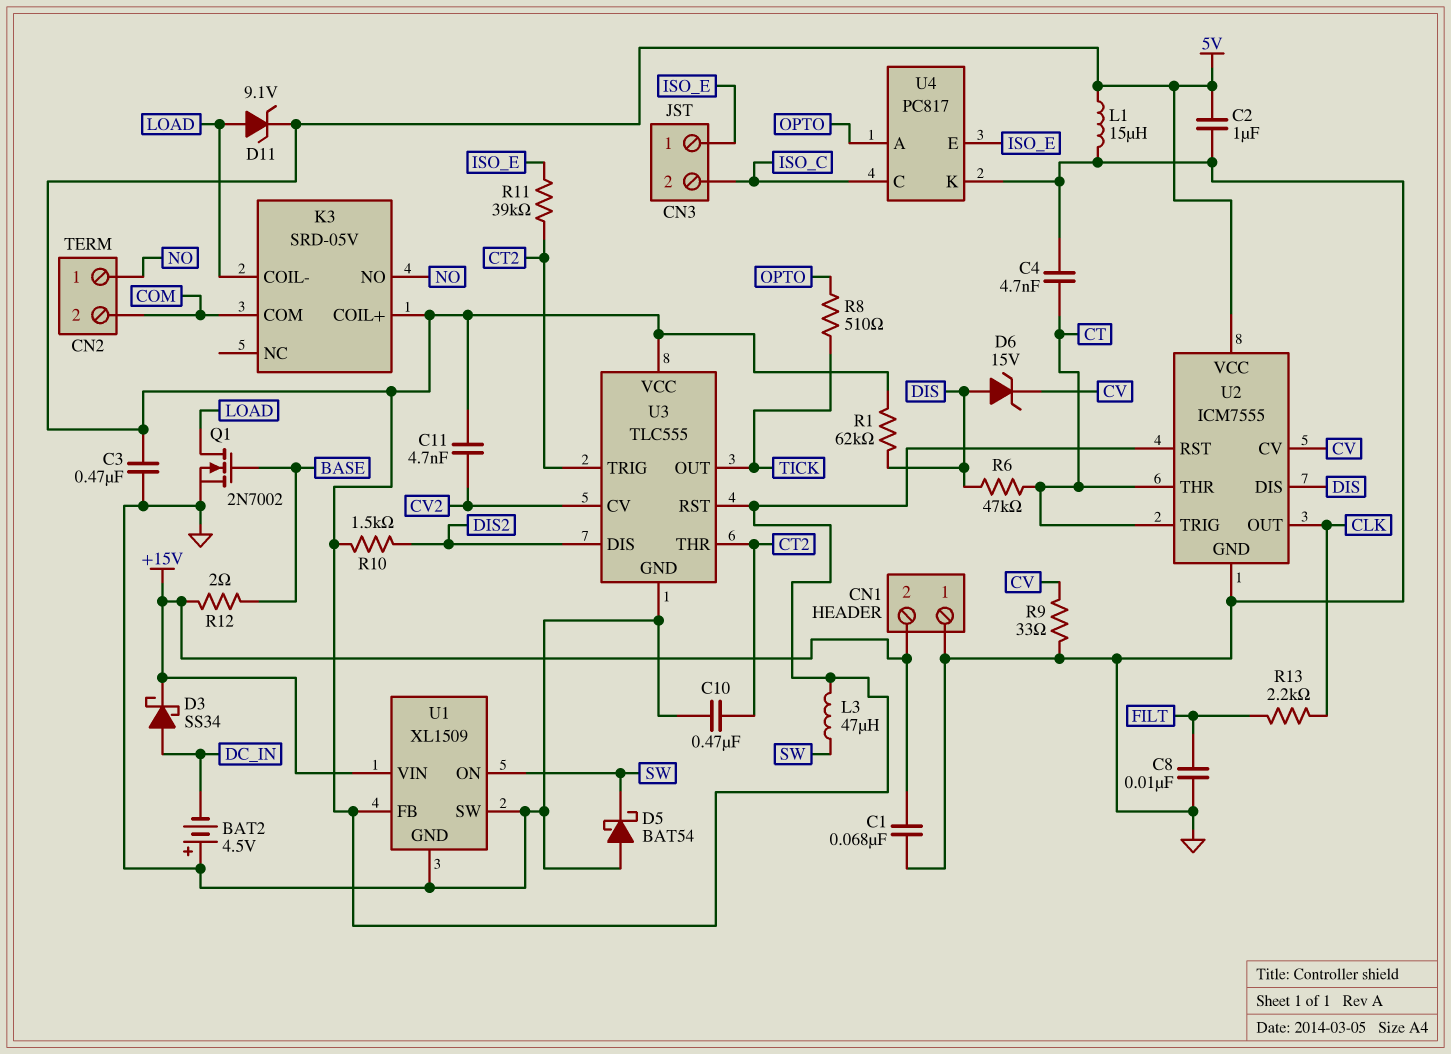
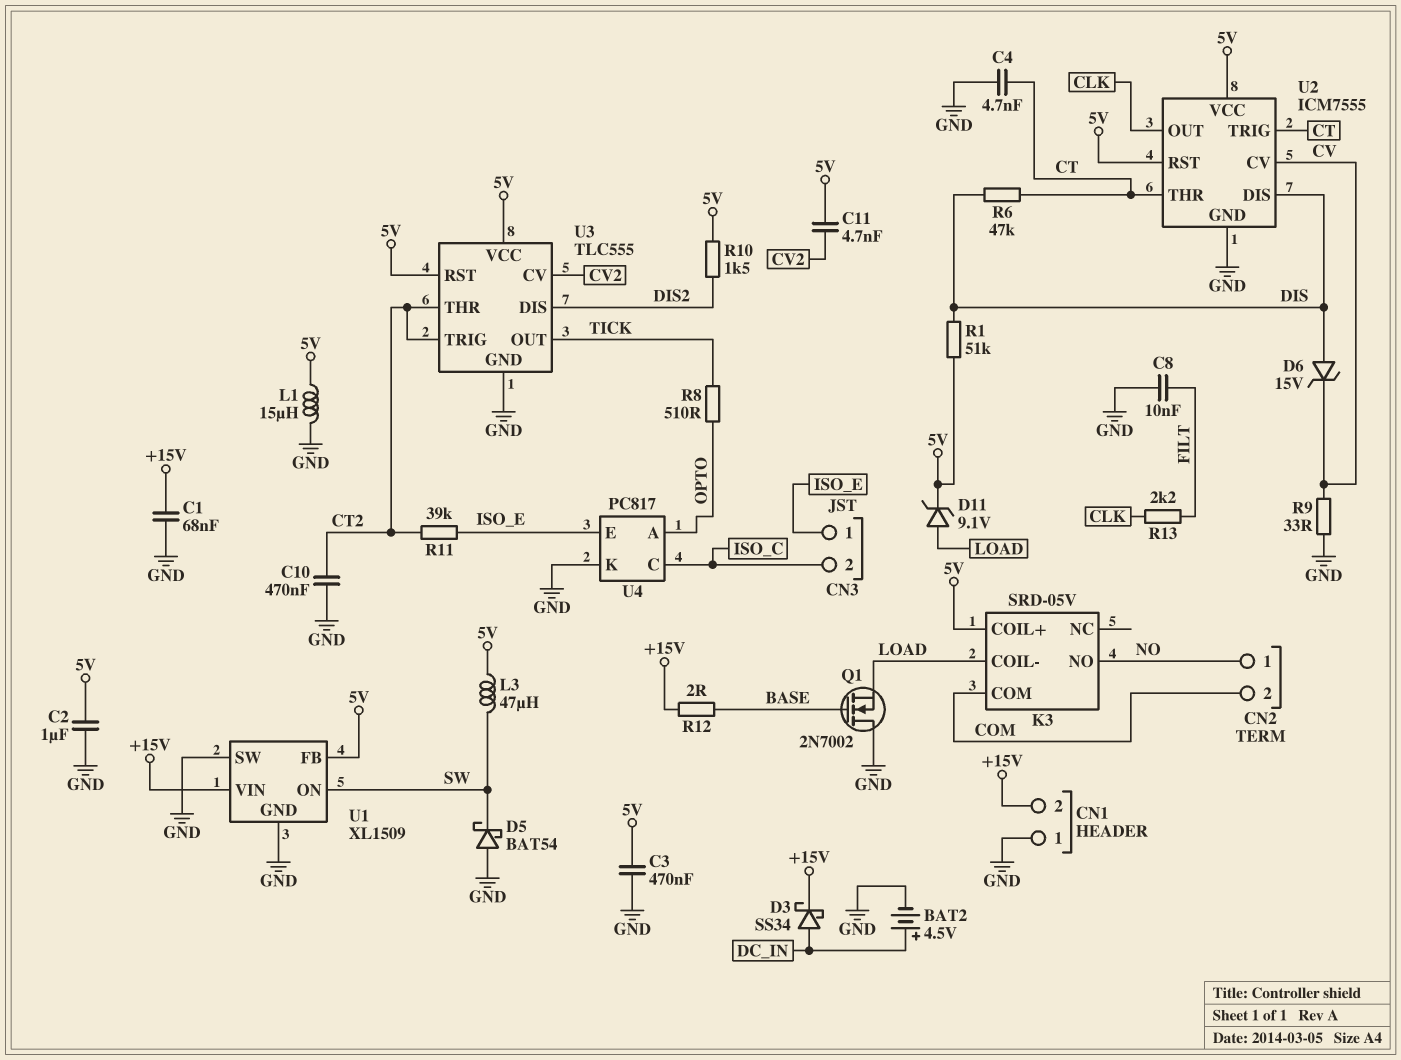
BAT2: 4.5V (plus GND, minus DC_IN) -> 4.5V (plus DC_IN, minus GND)
Q1: NMOS 2N7002 (G BASE, D LOAD, S GND) -> NMOS 2N7002 (G BASE, D GND, S LOAD)
R1: 62k (5V, DIS) -> 51k (5V, DIS)

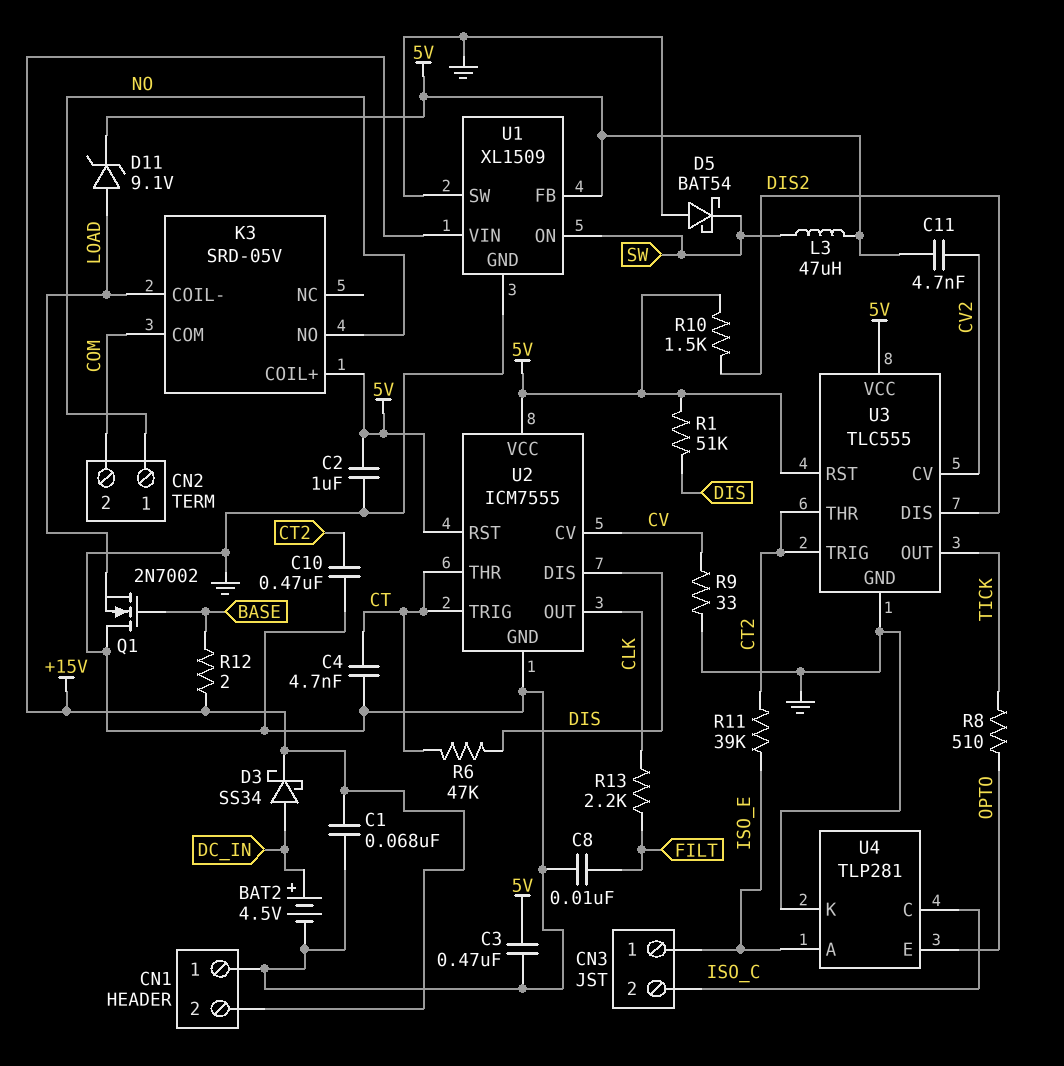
D6: zener 15V (A DIS, K CV) -> none
L1: 15uH (5V, GND) -> none
U4: PC817 -> TLP281
U4 pin A: OPTO -> ISO_E
U4 pin E: ISO_E -> OPTO

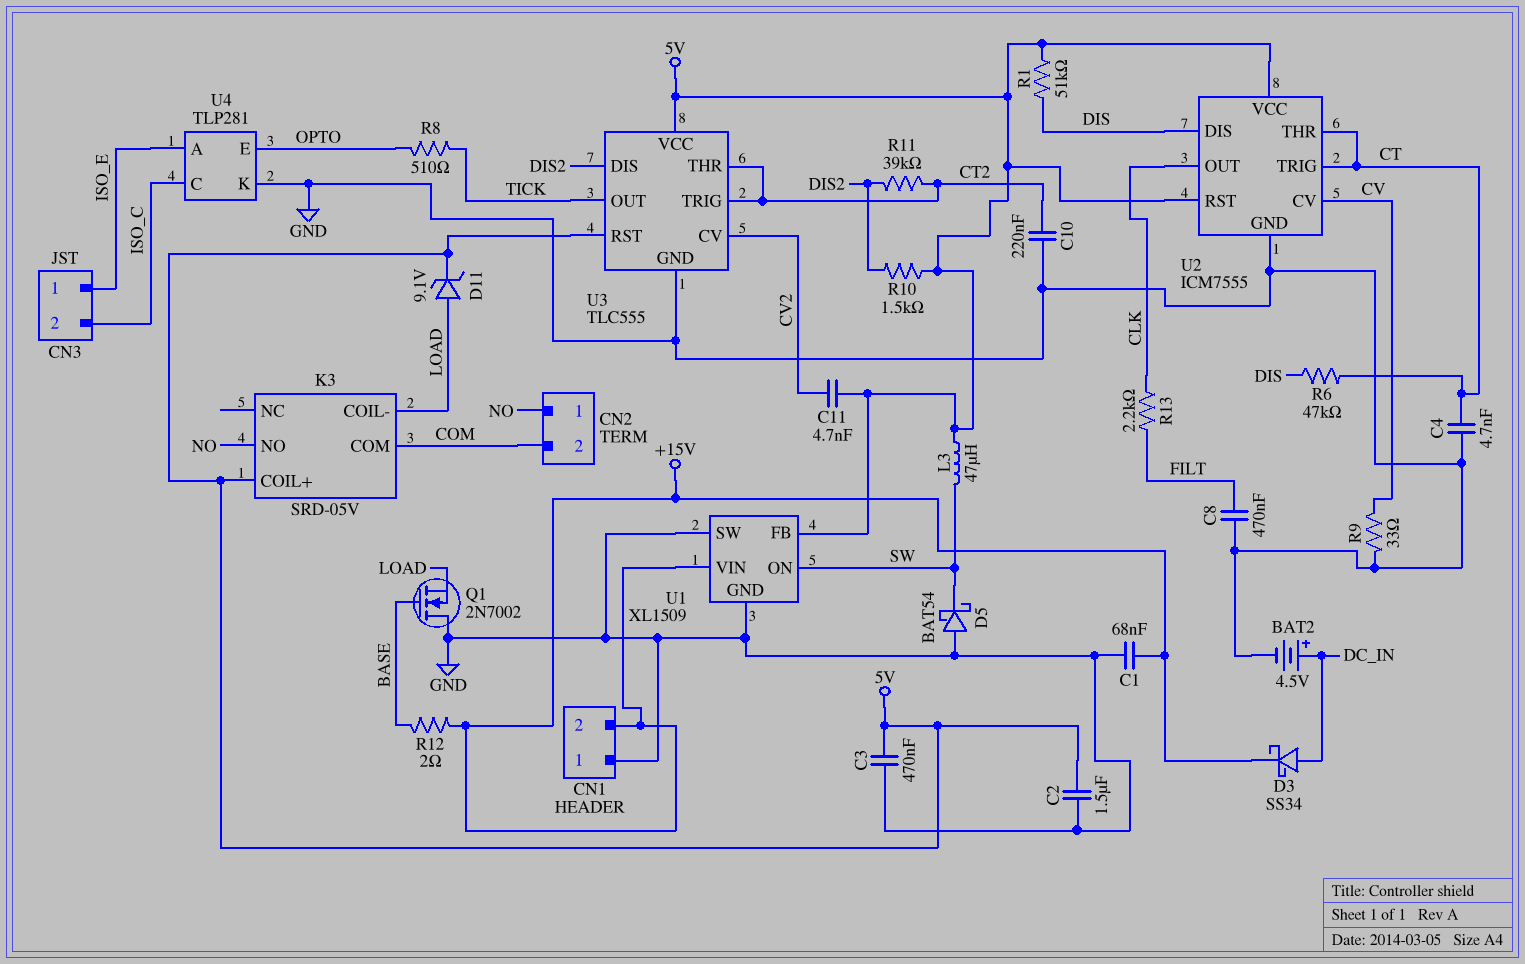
C2: 1uF (5V, GND) -> 1.5uF (5V, GND)
C8: 10nF (FILT, GND) -> 470nF (FILT, GND)
C10: 470nF (CT2, GND) -> 220nF (CT2, GND)
R11: 39k (CT2, ISO_E) -> 39k (CT2, DIS2)

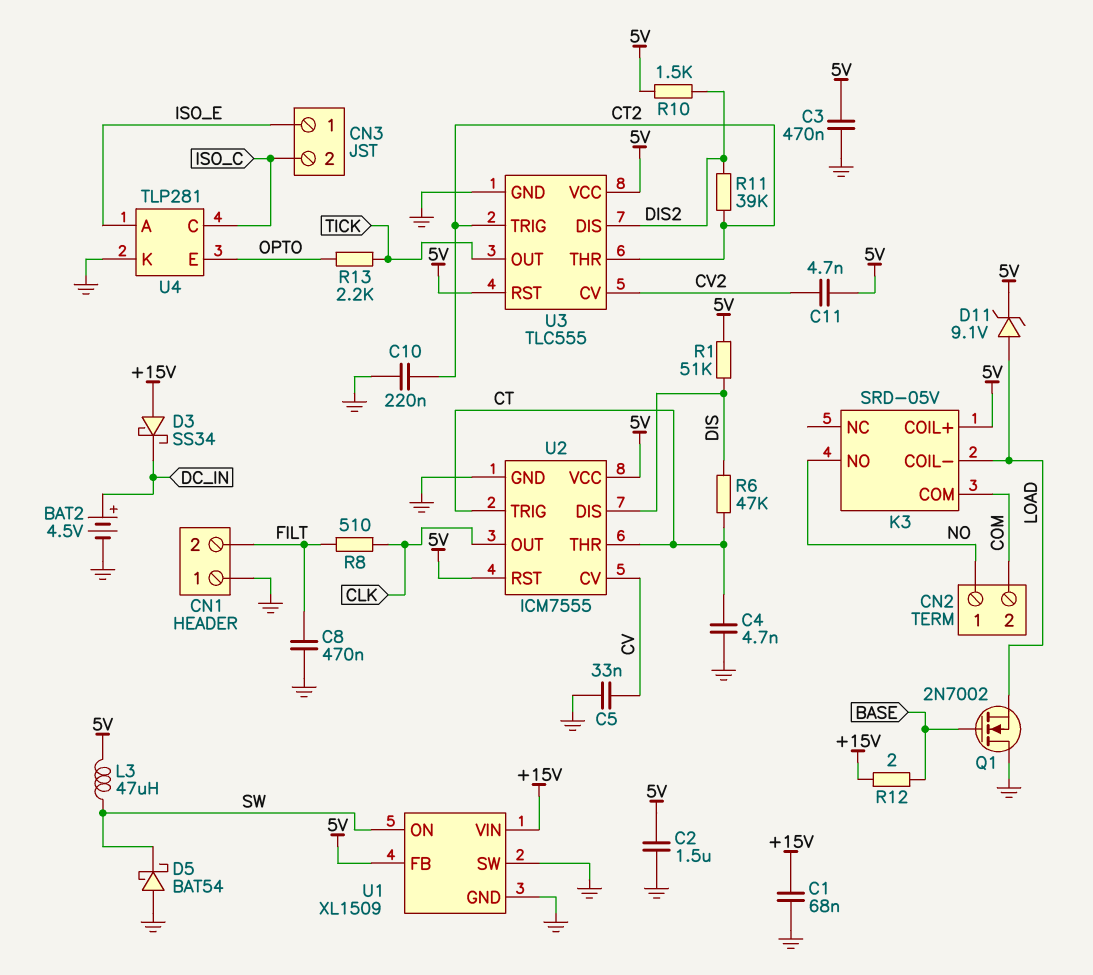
C5: none -> 33nF (CV, GND)
CN1 pin 2: +15V -> FILT
D3: schottky SS34 (A DC_IN, K +15V) -> schottky SS34 (A +15V, K DC_IN)
R8: 510 (OPTO, TICK) -> 510 (CLK, FILT)
R9: 33 (CV, GND) -> none
R13: 2.2k (CLK, FILT) -> 2.2k (OPTO, TICK)

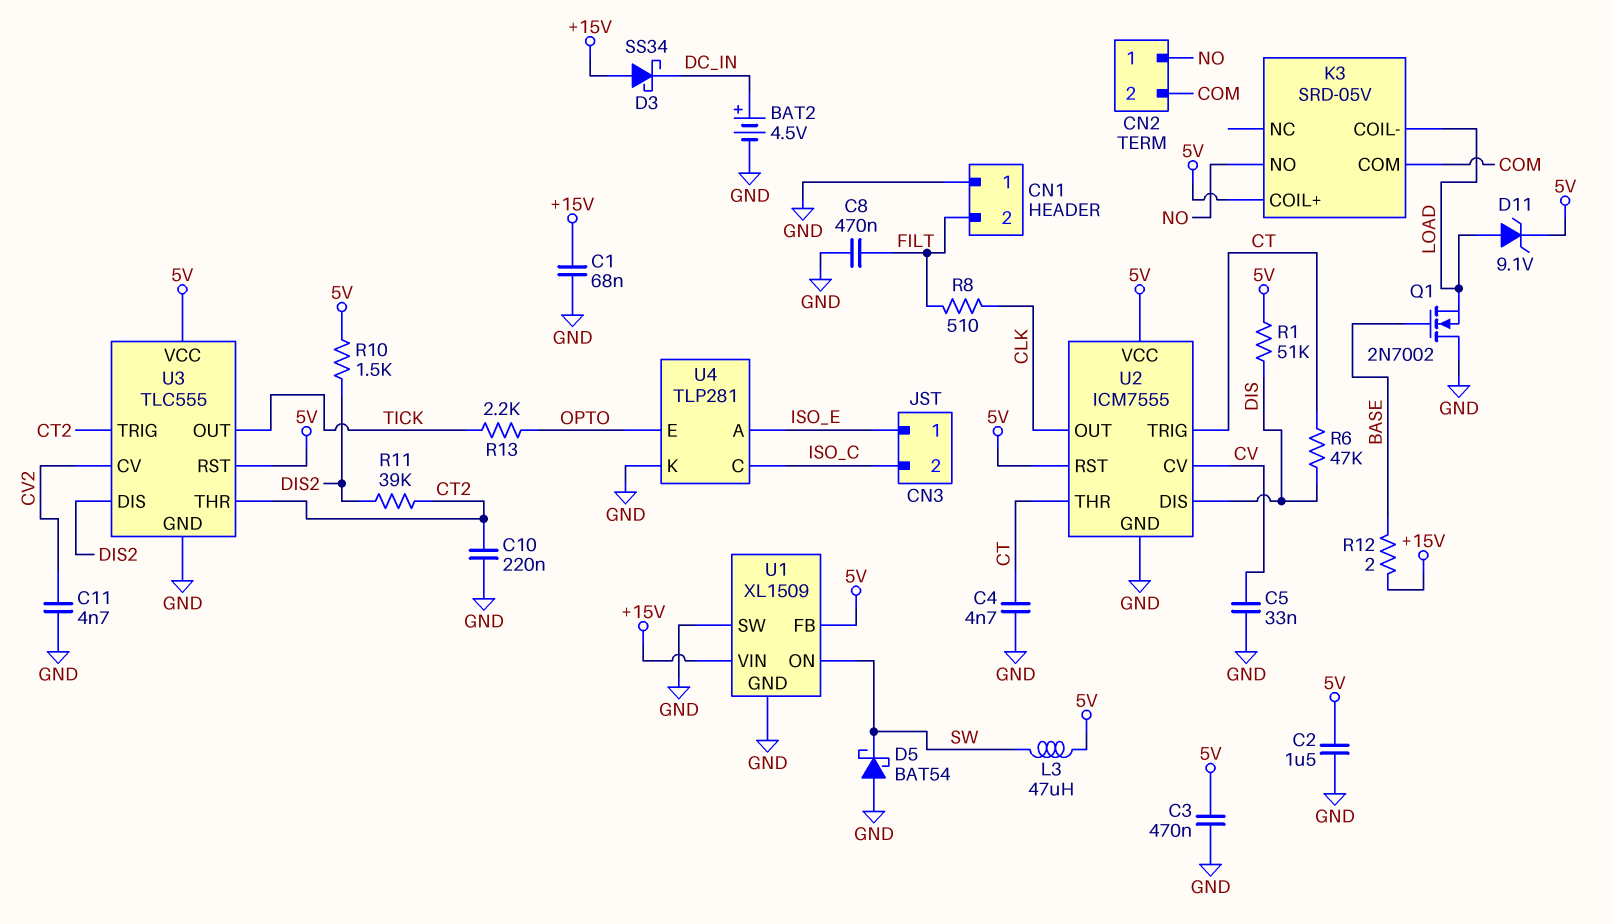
C11: 4.7nF (5V, CV2) -> 4.7nF (CV2, GND)

